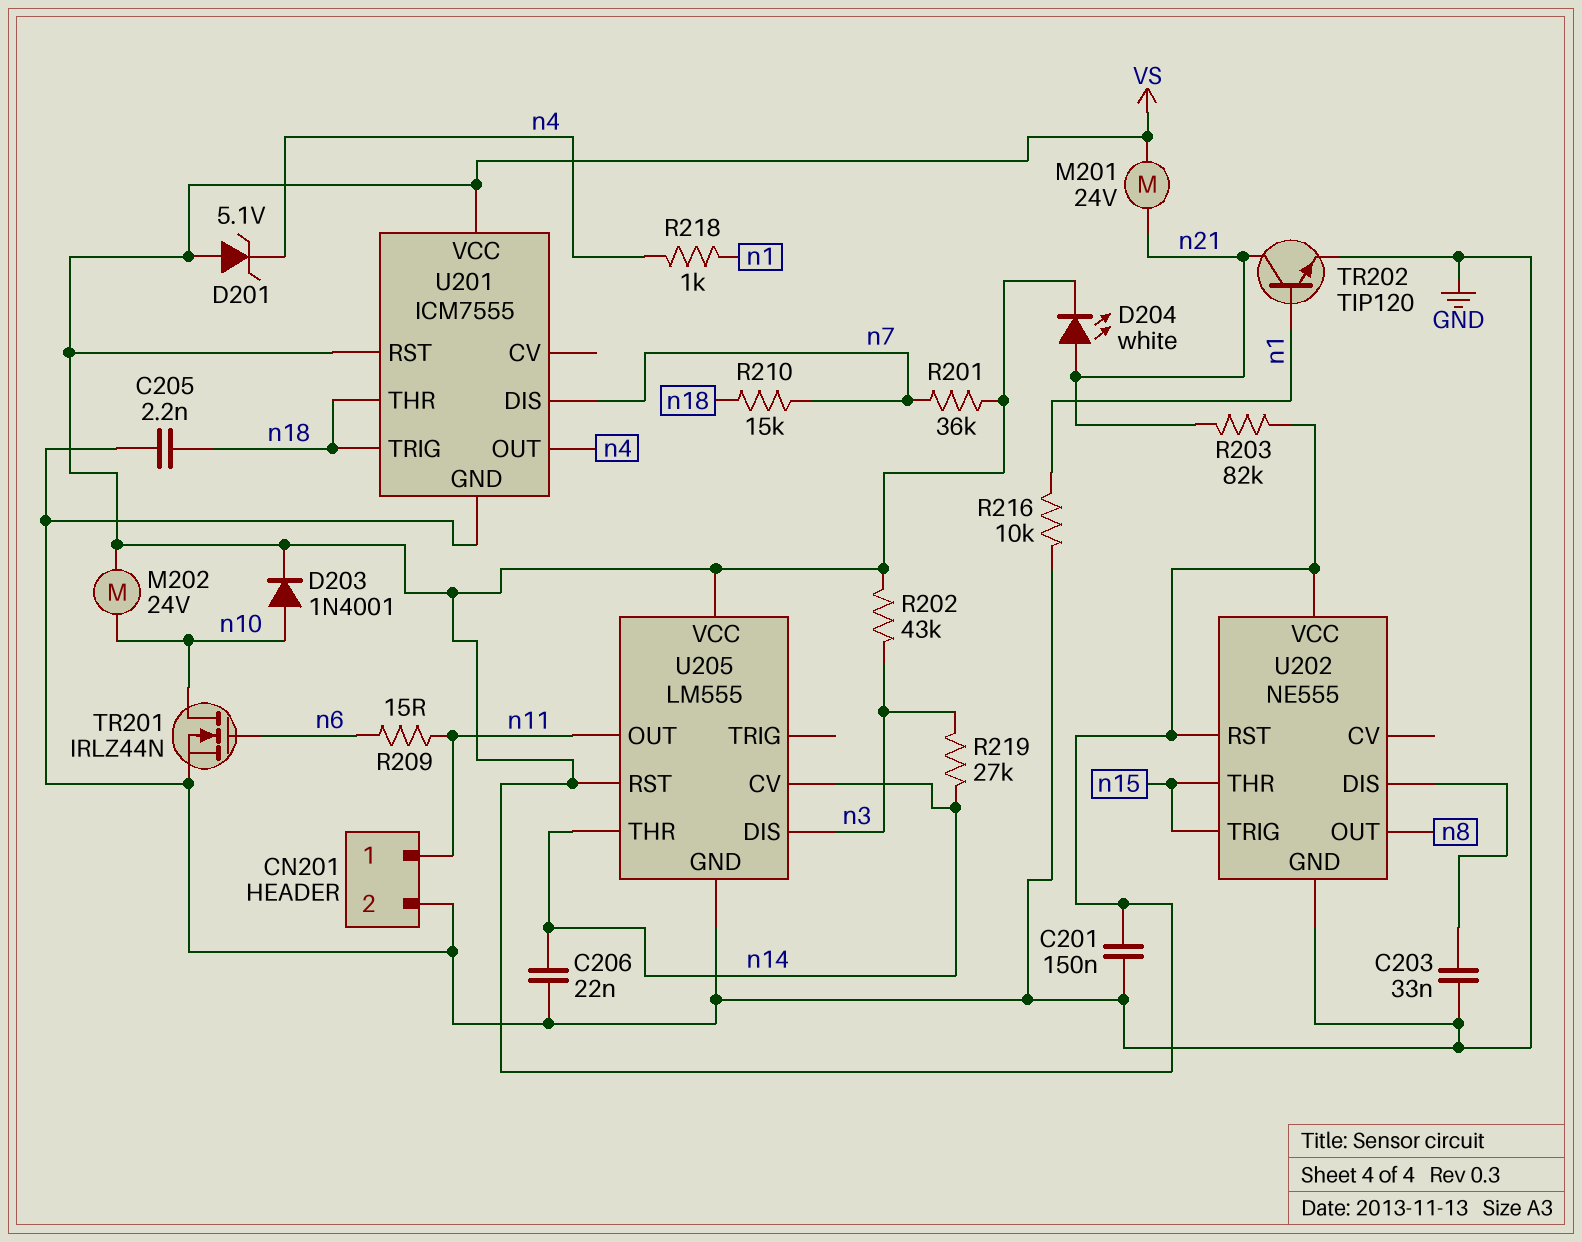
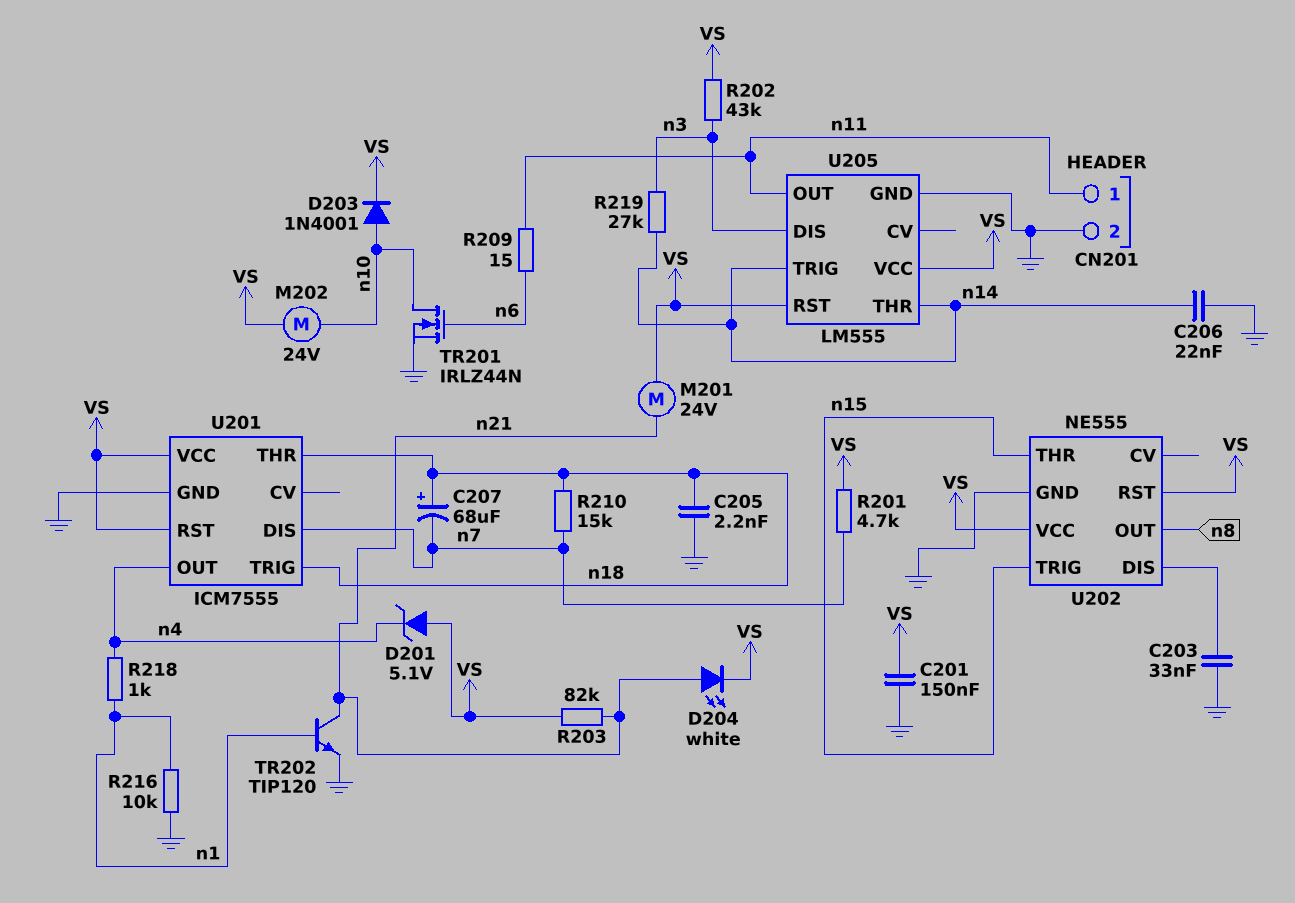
C207: none -> 68uF (plus n18, minus n7)
R201: 36k (VS, n7) -> 4.7k (VS, n7)
U205 pin CV: n14 -> none
U205 pin TRIG: none -> n14

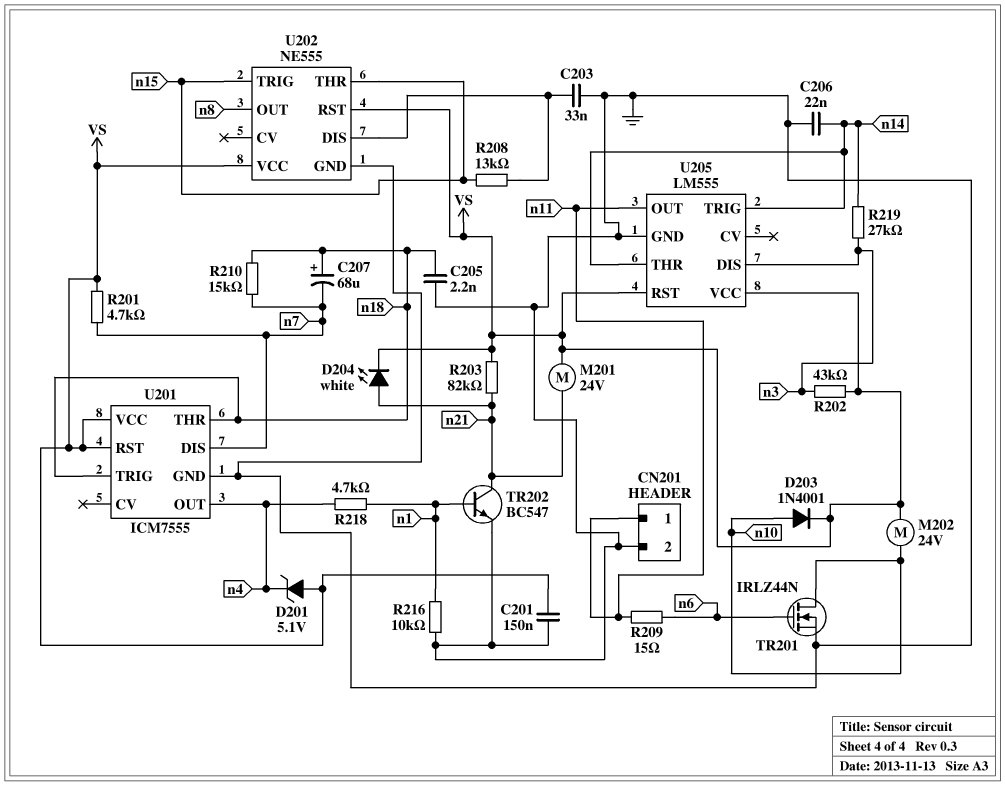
R208: none -> 13k (U202/DIS, n15)
R218: 1k (n1, n4) -> 4.7k (n1, n4)
TR202: NPN TIP120 (B n1, C n21, E GND) -> NPN BC547 (B n1, C n21, E GND)

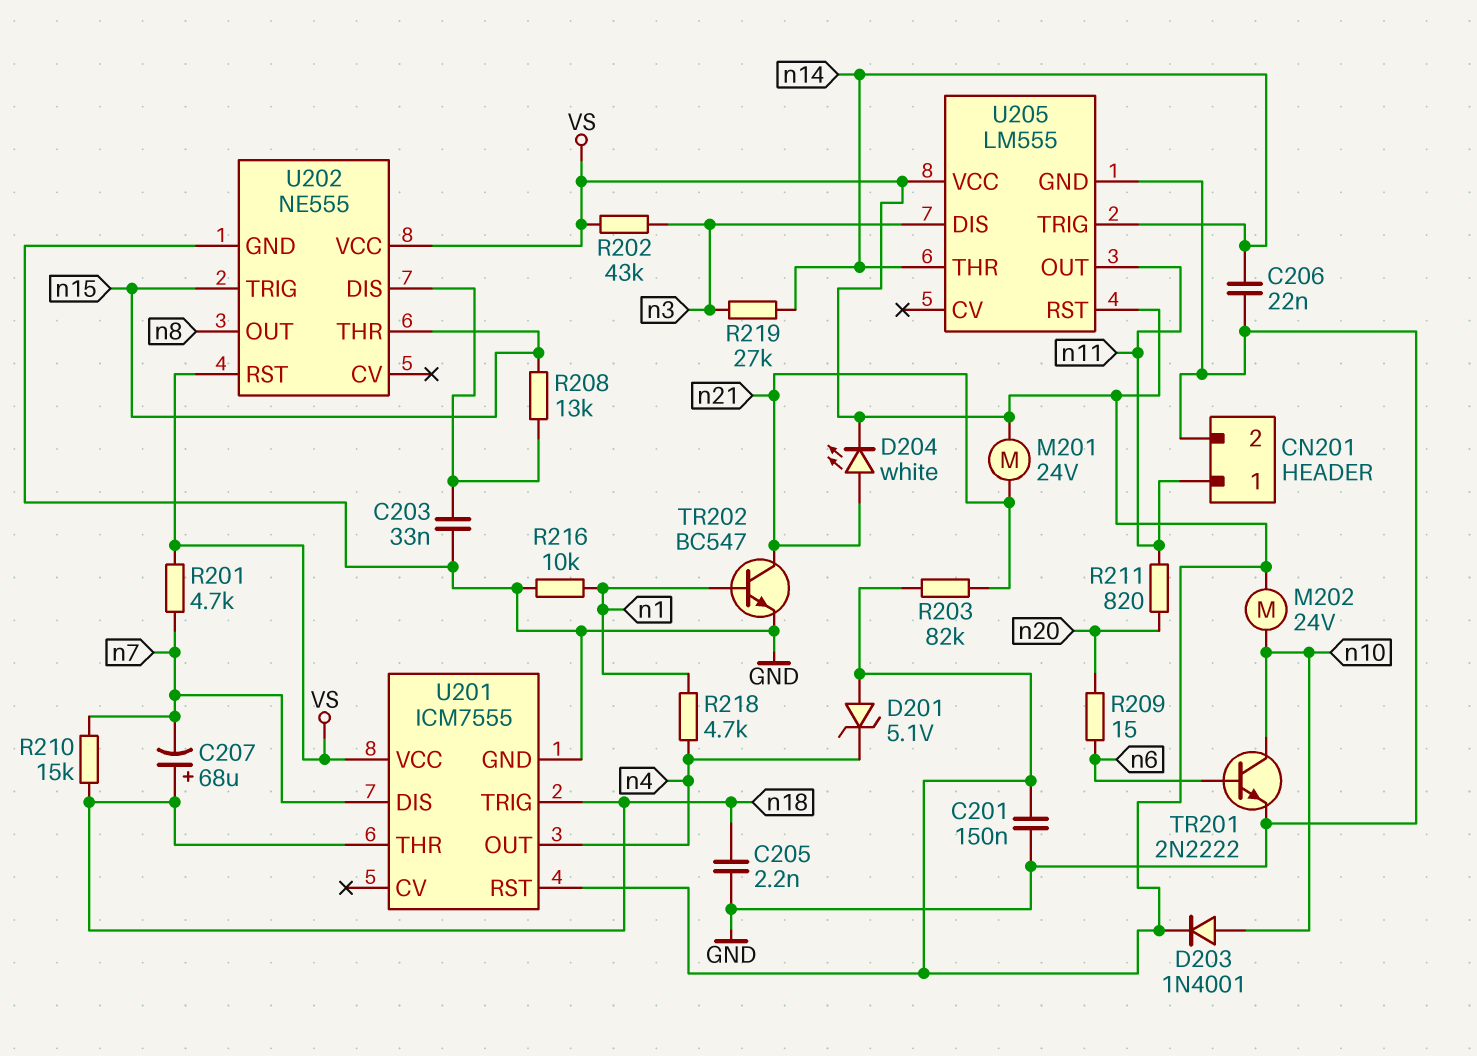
R209: 15 (n6, n11) -> 15 (n6, n20)
R211: none -> 820 (n11, n20)
TR201: NMOS IRLZ44N (G n6, D n10, S GND) -> NPN 2N2222 (B n6, C n10, E GND)

